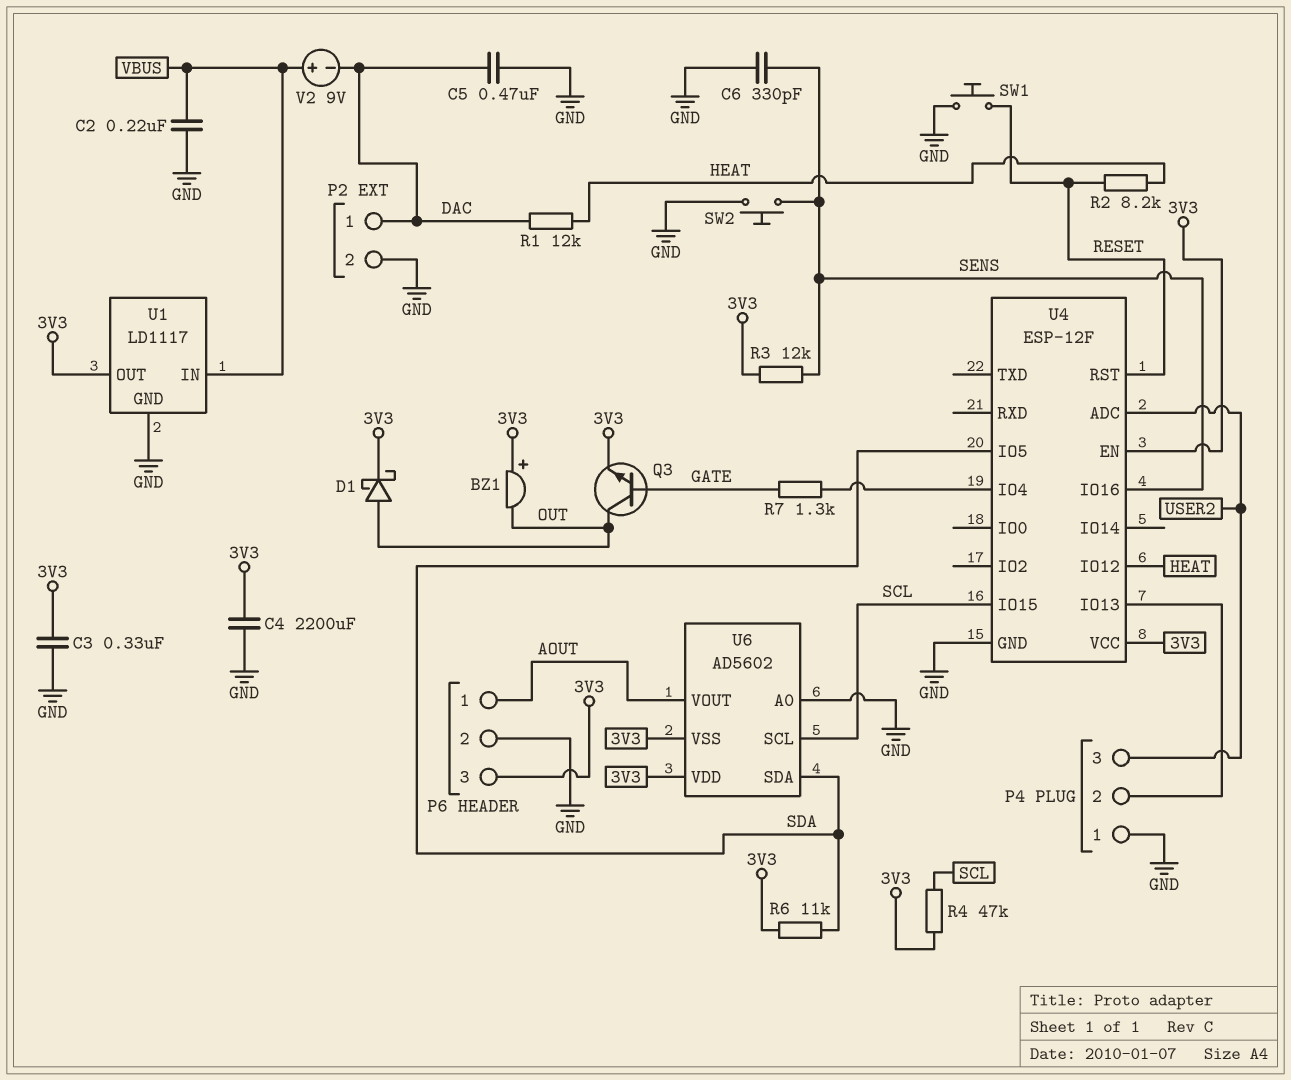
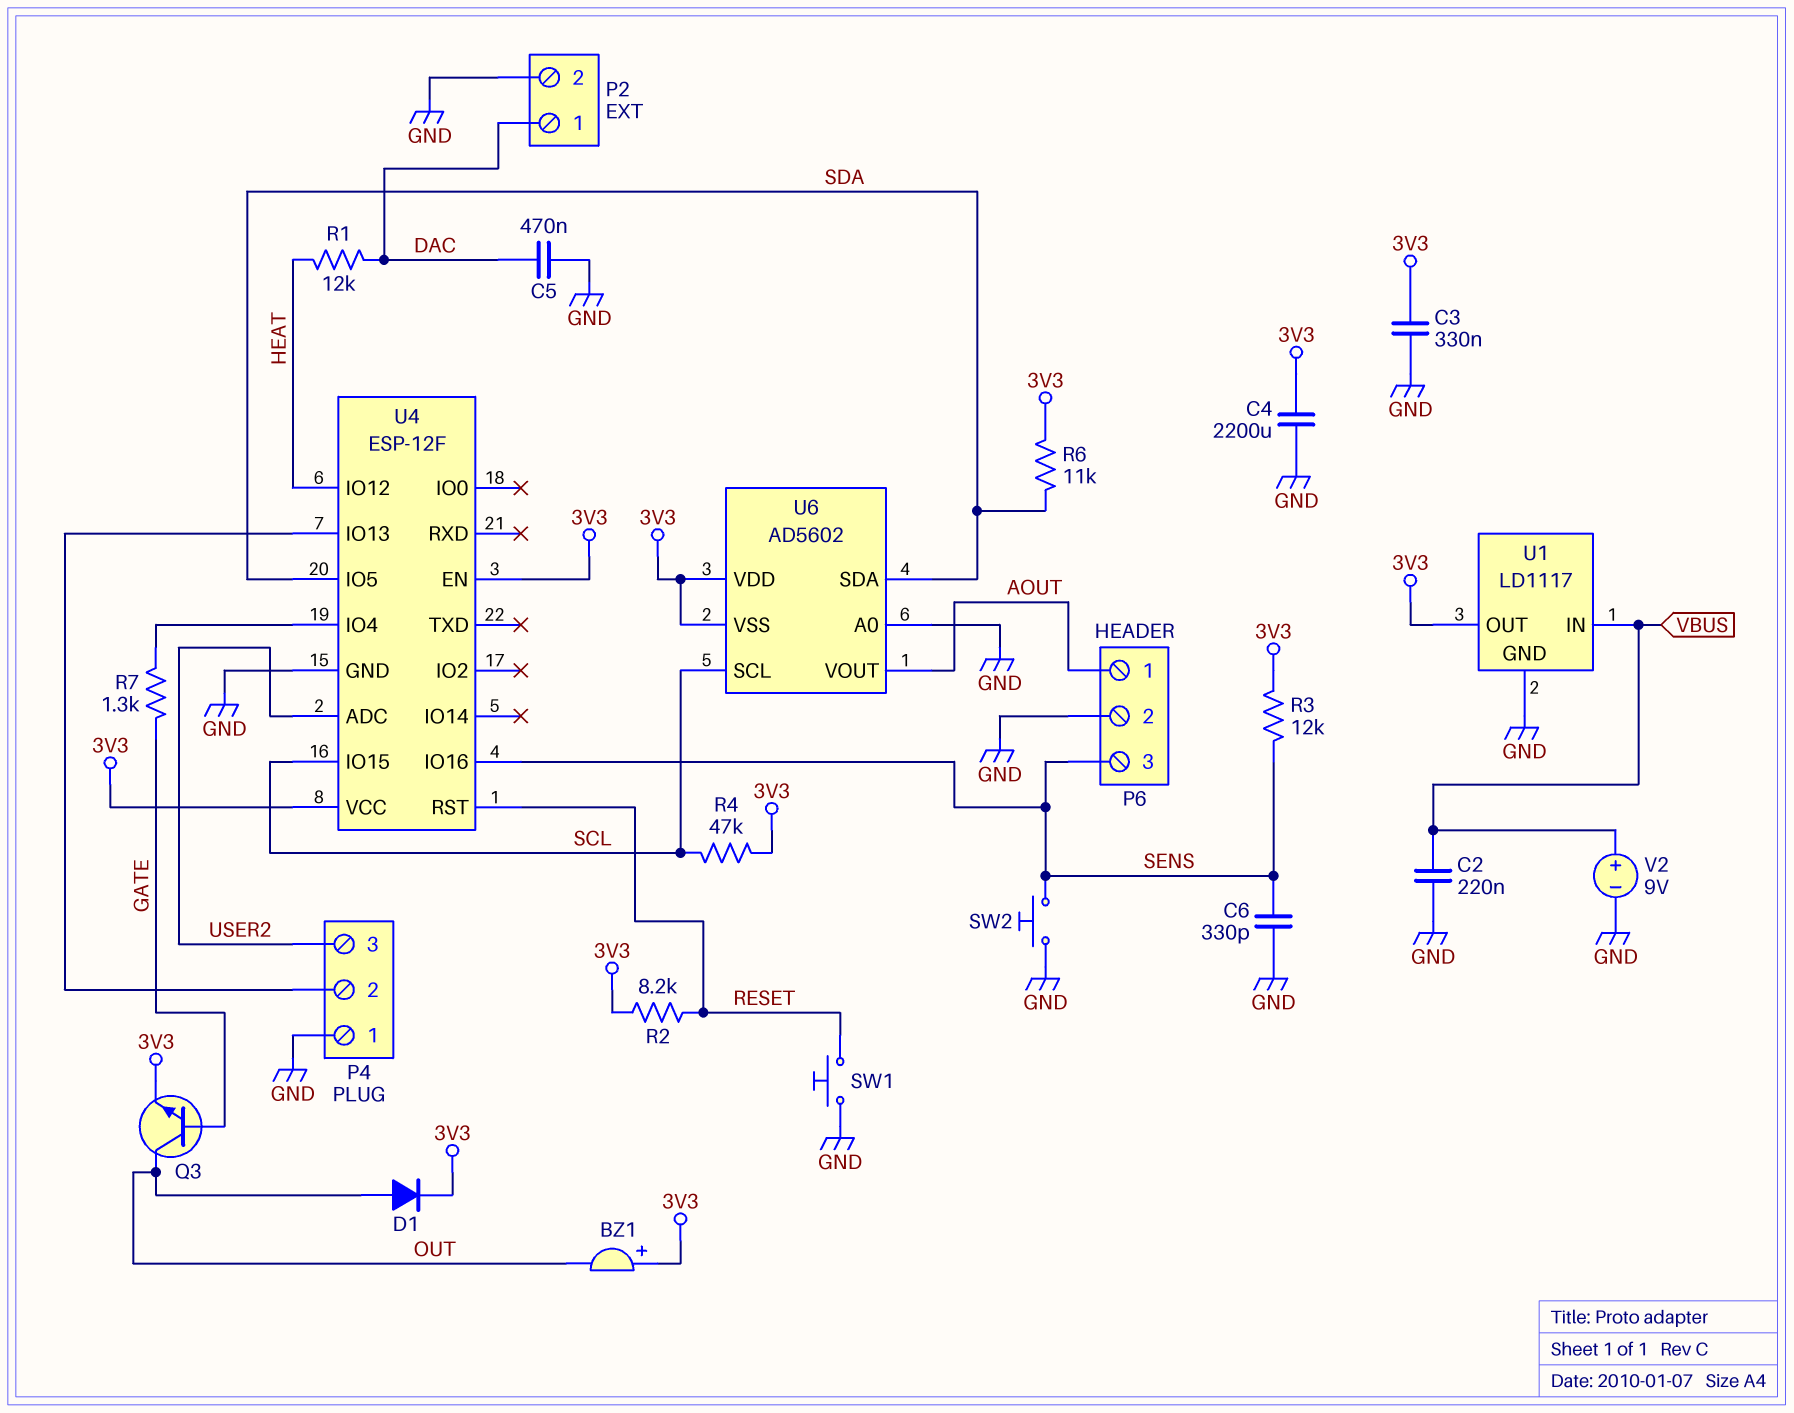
D1: schottky (A OUT, K 3V3) -> diode (A OUT, K 3V3)
P6 pin 3: 3V3 -> SENS
R2: 8.2k (HEAT, RESET) -> 8.2k (3V3, RESET)
V2: 9V (plus VBUS, minus DAC) -> 9V (plus VBUS, minus GND)

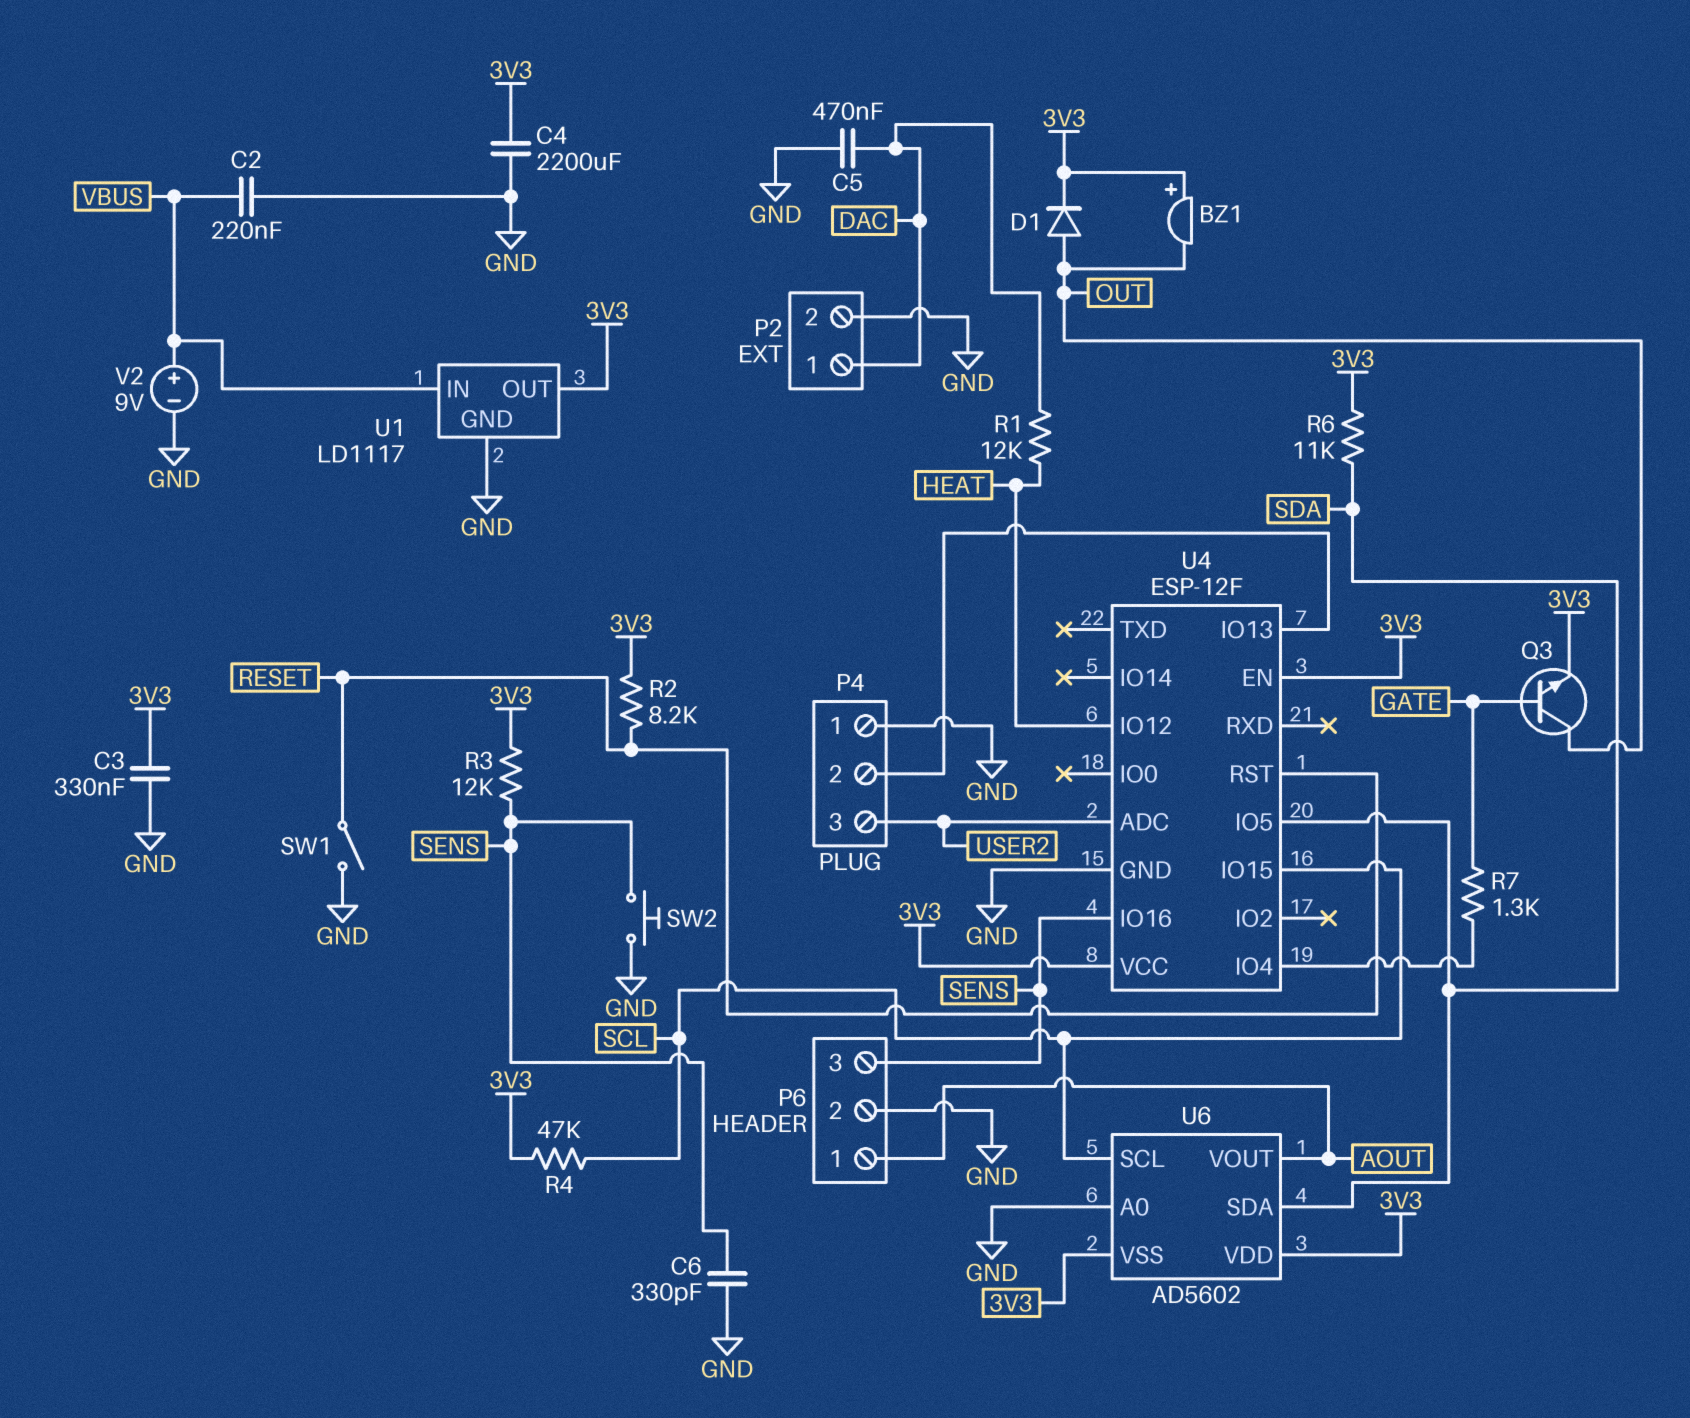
SW1: button (GND, RESET) -> switch (GND, RESET)

